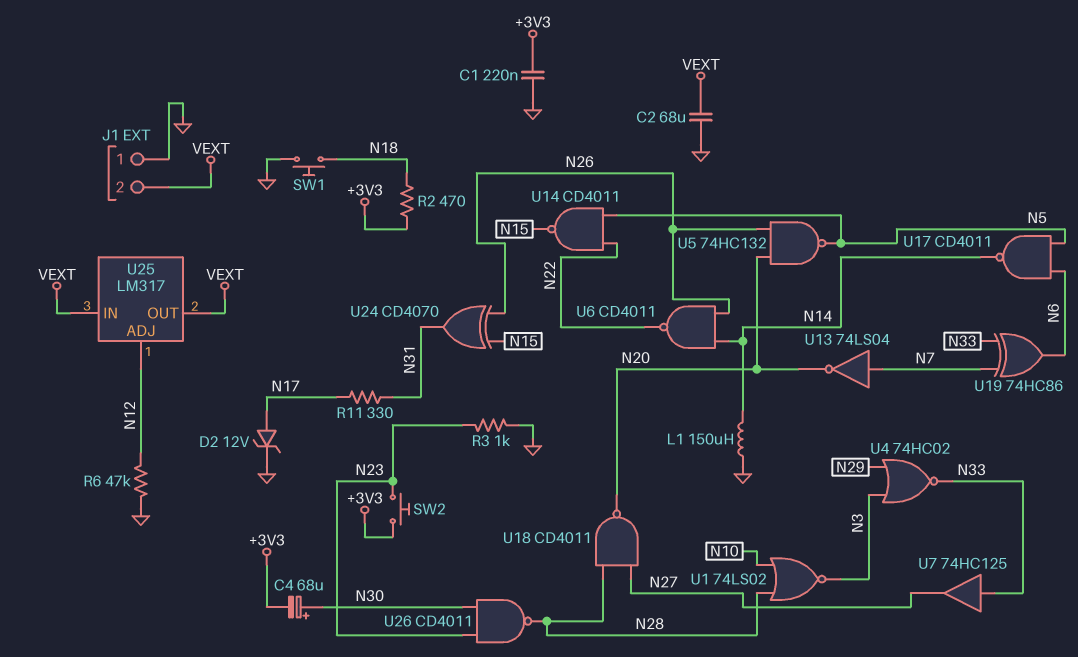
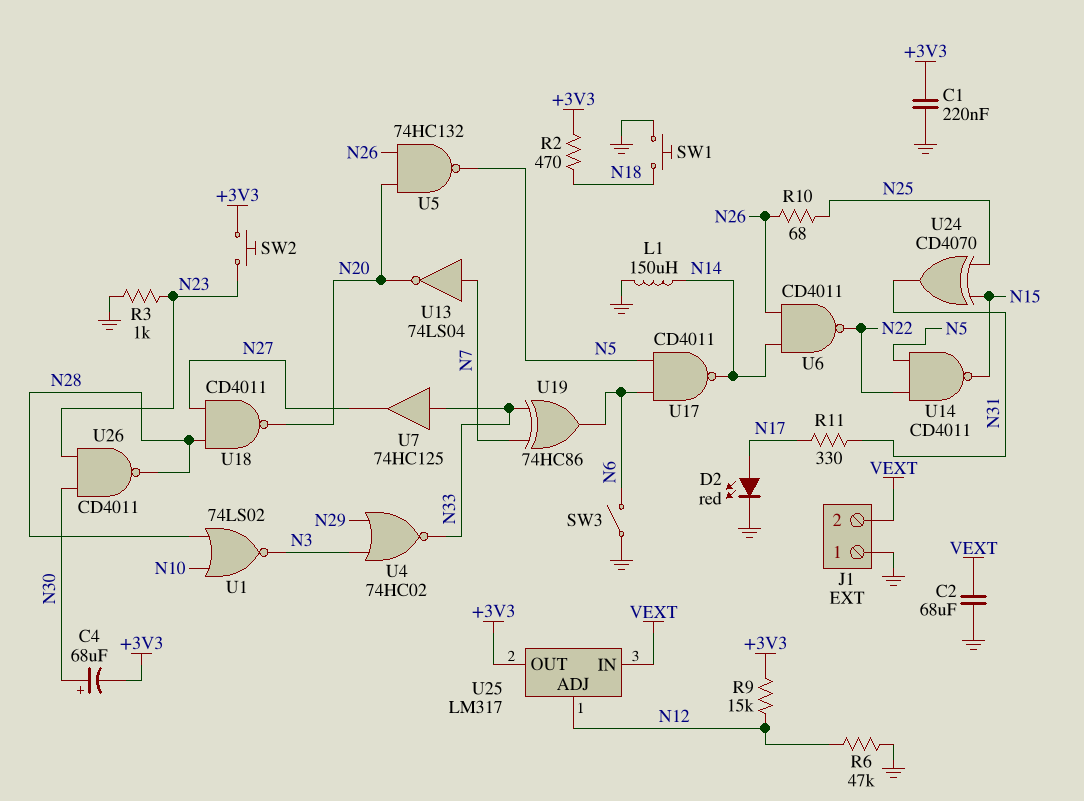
D2: zener 12V (A N17, K GND) -> LED red (A N17, K GND)
R9: none -> 15k (+3V3, N12)
R10: none -> 68 (N25, N26)
SW3: none -> switch (GND, N6)
U24: XOR CD4070 (in N15, in N26, out N31) -> XOR CD4070 (in N15, in N25, out N31)
U25 pin OUT: VEXT -> +3V3

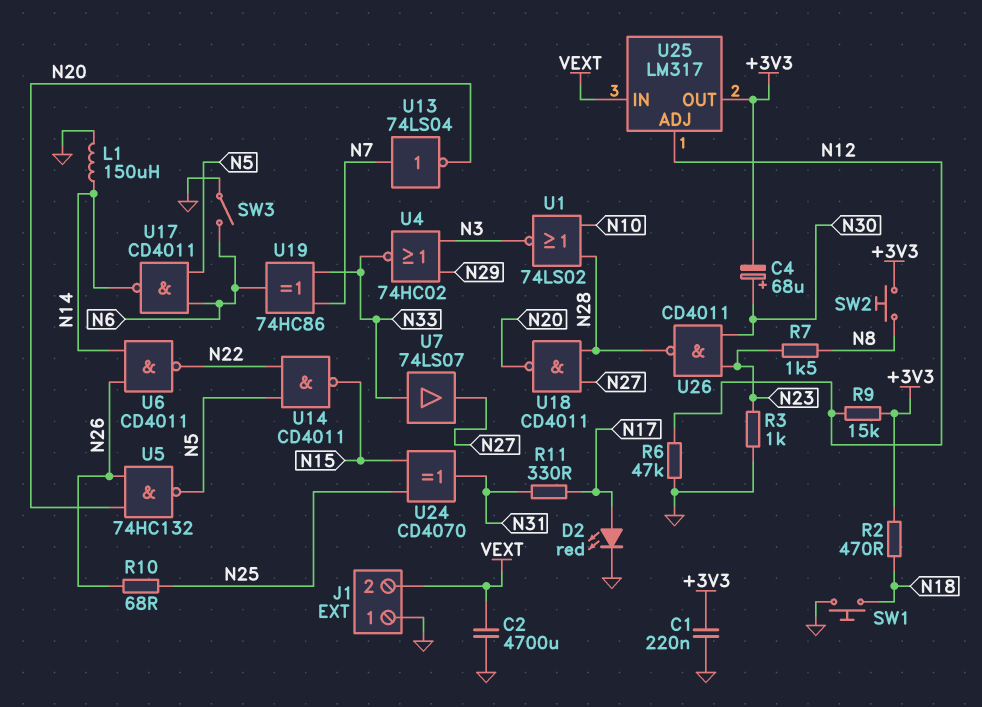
C2: 68uF (GND, VEXT) -> 4700uF (GND, VEXT)
R7: none -> 1.5k (N8, N23)
SW2: button (+3V3, N23) -> button (+3V3, N8)
U7: buffer 74HC125 (in N33, out N27) -> buffer 74LS07 (in N33, out N27)

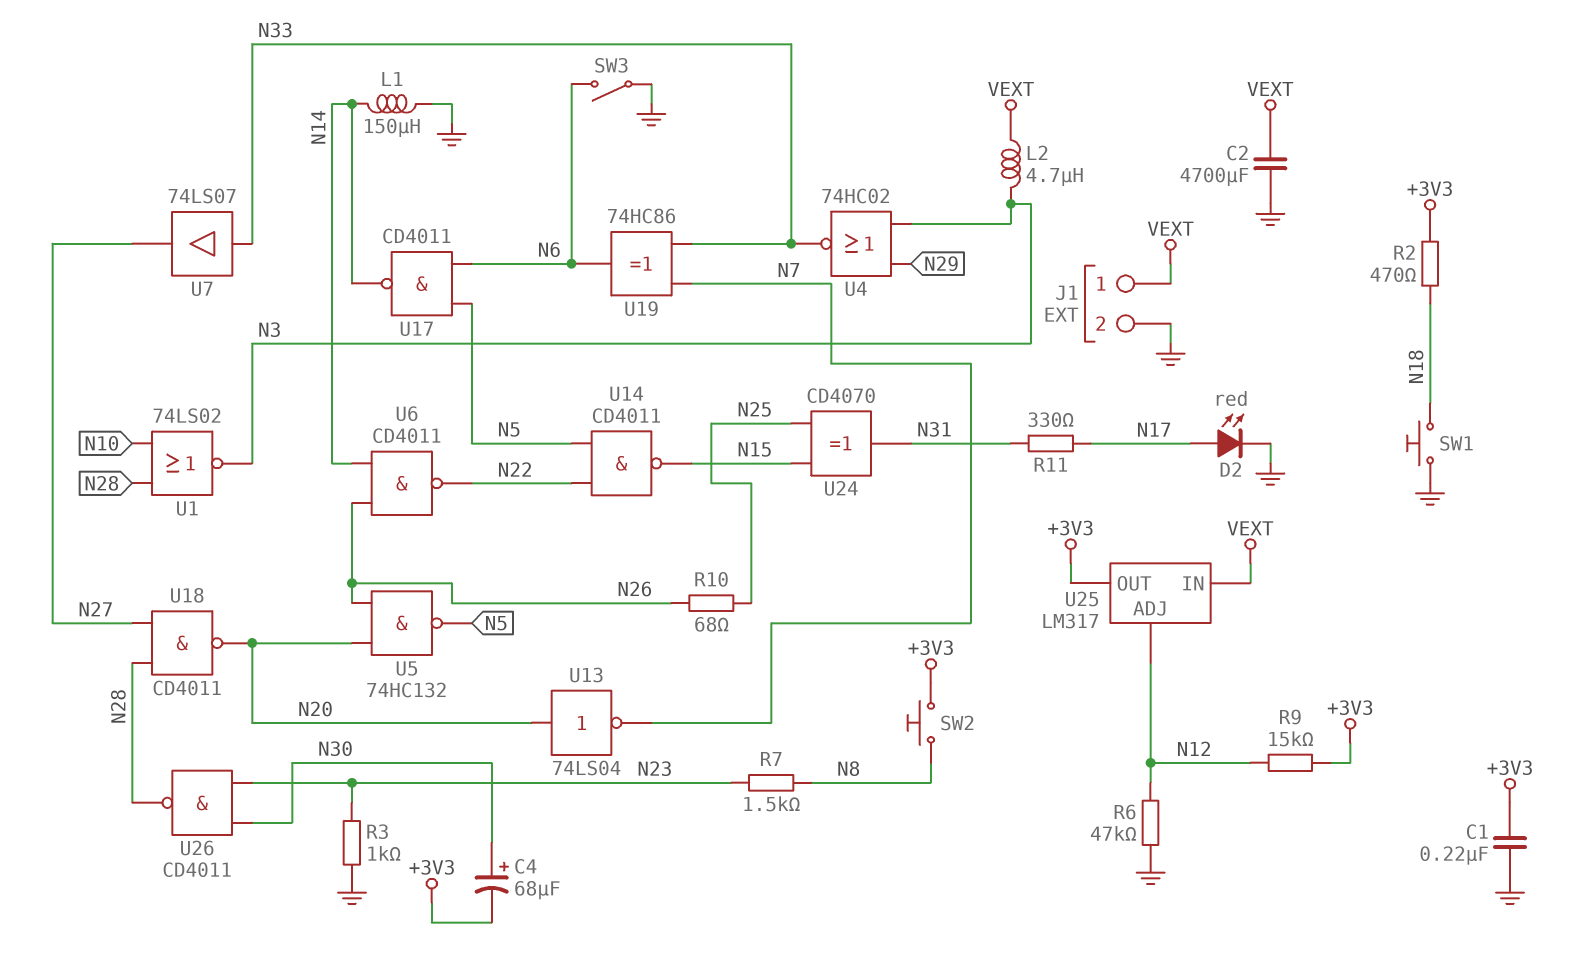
J1 pin 1: GND -> VEXT
J1 pin 2: VEXT -> GND
L2: none -> 4.7uH (N3, VEXT)
U13: NOT 74LS04 (in N7, out N20) -> NOT 74LS04 (in N20, out N7)

